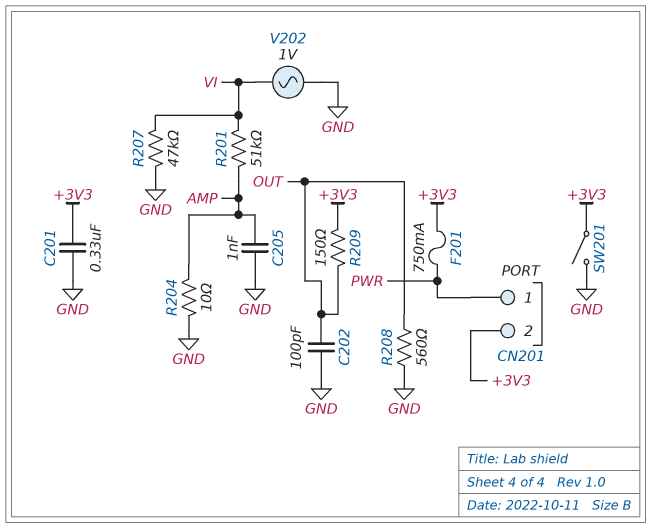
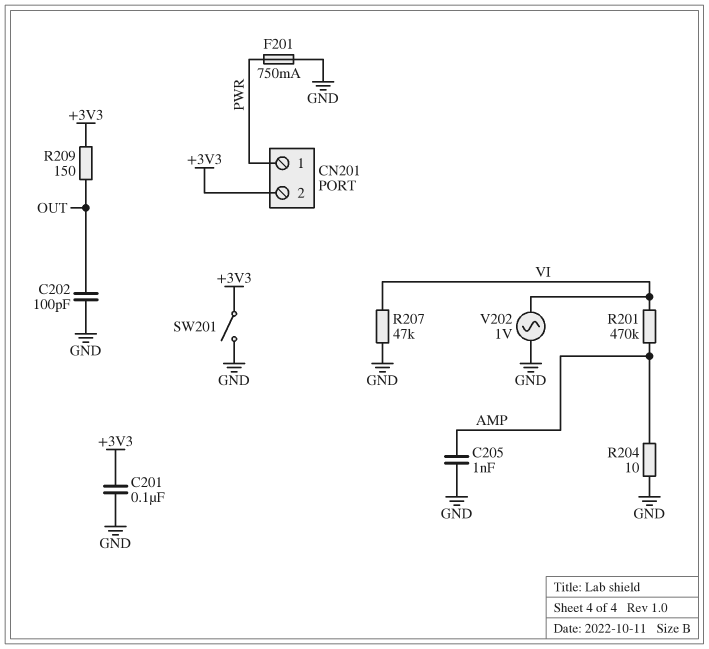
C201: 330nF (+3V3, GND) -> 100nF (+3V3, GND)
F201: 750mA (+3V3, PWR) -> 750mA (GND, PWR)
R201: 51k (AMP, VI) -> 470k (AMP, VI)
R208: 560 (GND, OUT) -> none

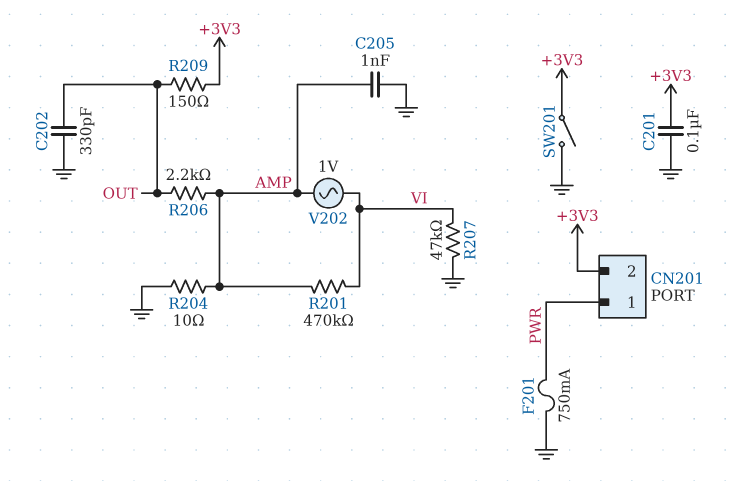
C202: 100pF (GND, OUT) -> 330pF (GND, OUT)
R206: none -> 2.2k (AMP, OUT)
V202: AC 1V (GND, VI) -> AC 1V (AMP, VI)

